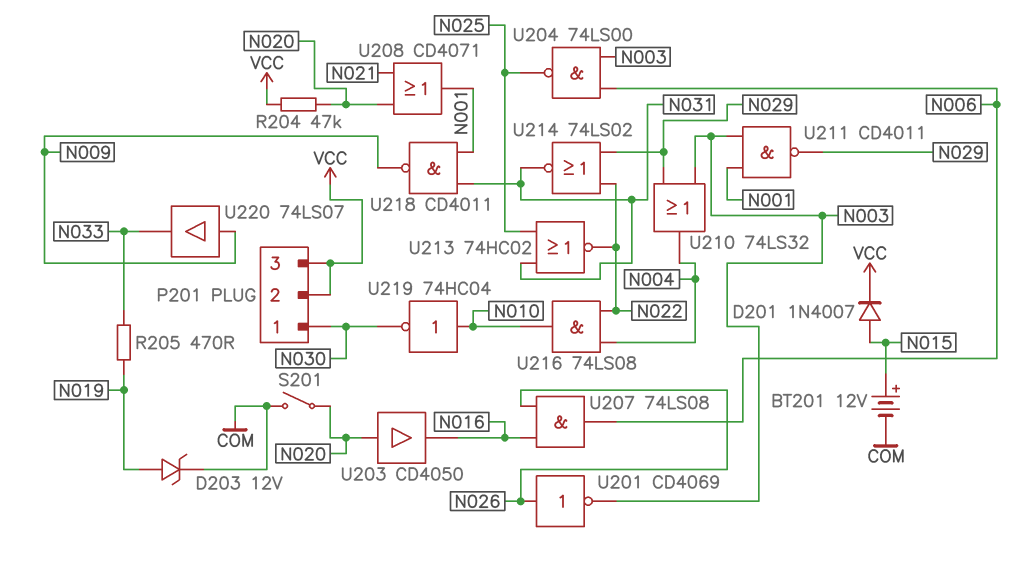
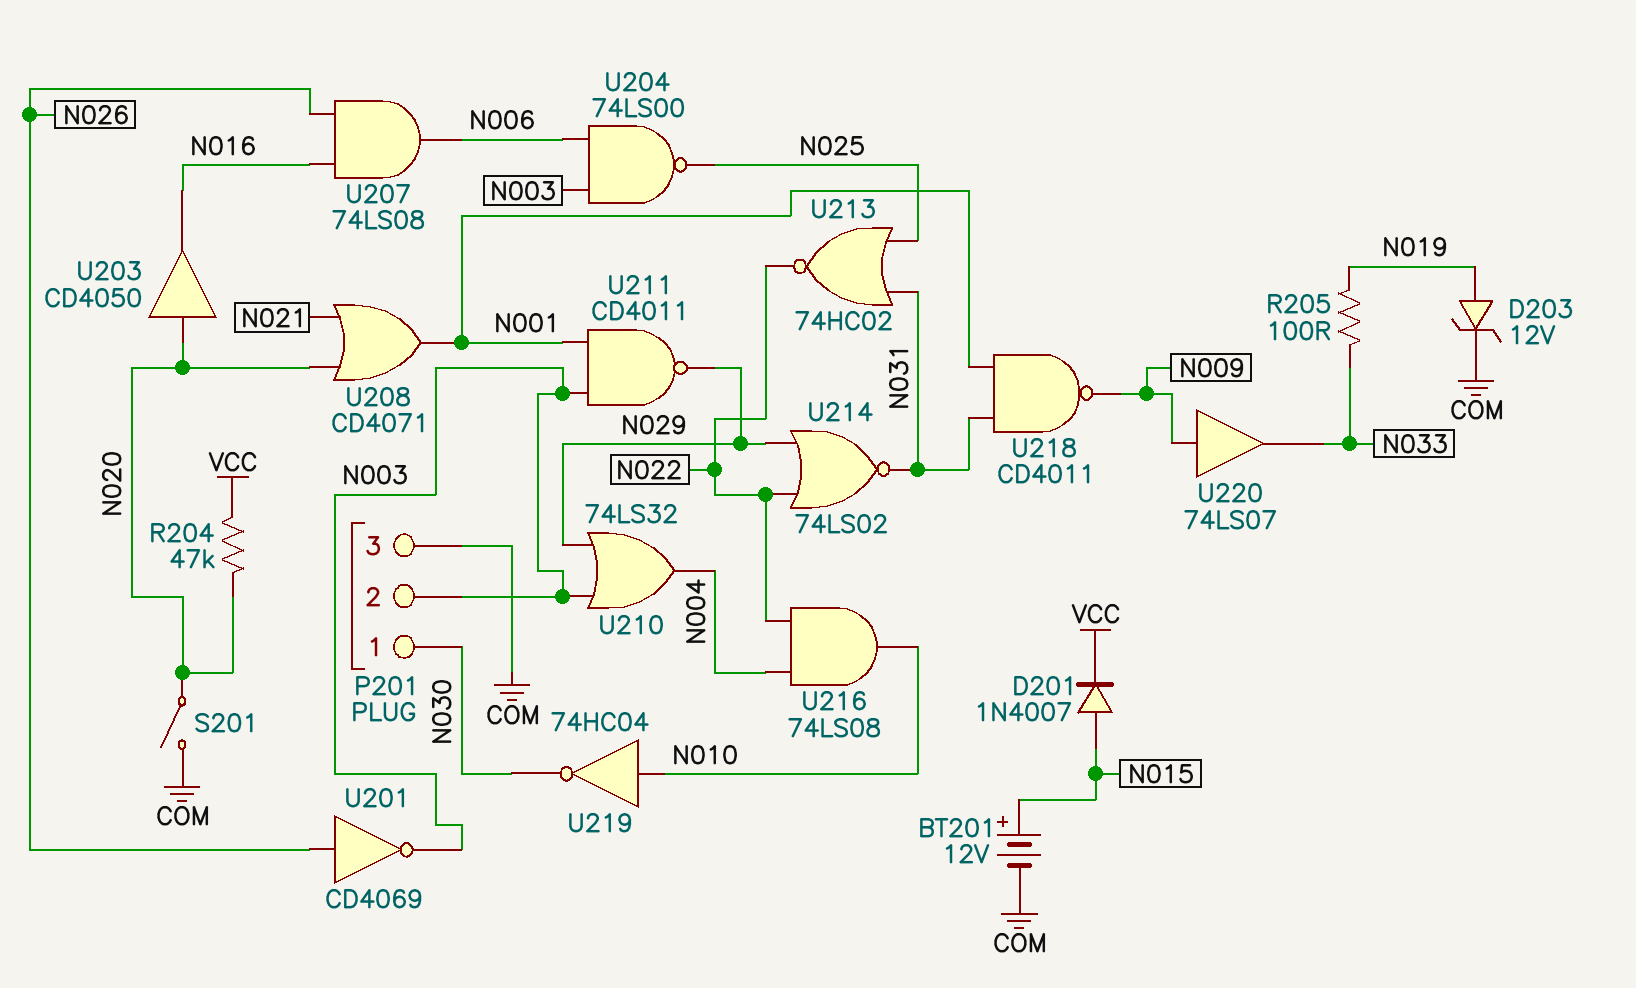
P201 pin 2: VCC -> N003
P201 pin 3: VCC -> COM
R205: 470 (N019, N033) -> 100 (N019, N033)

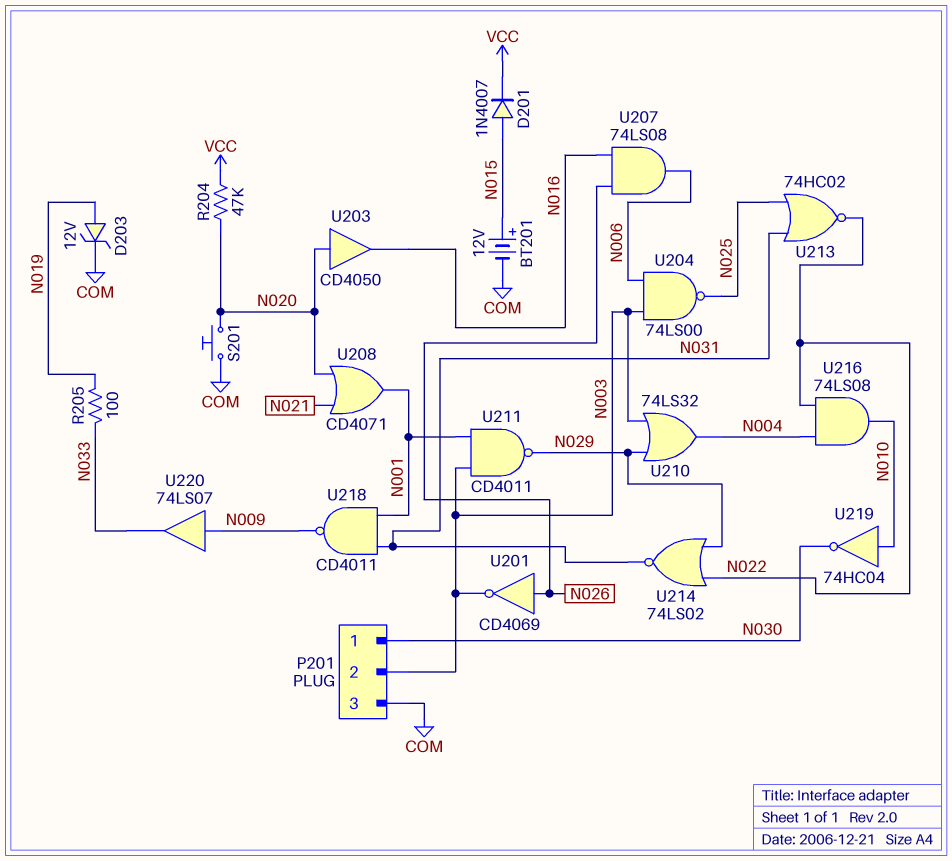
S201: switch (COM, N020) -> button (COM, N020)

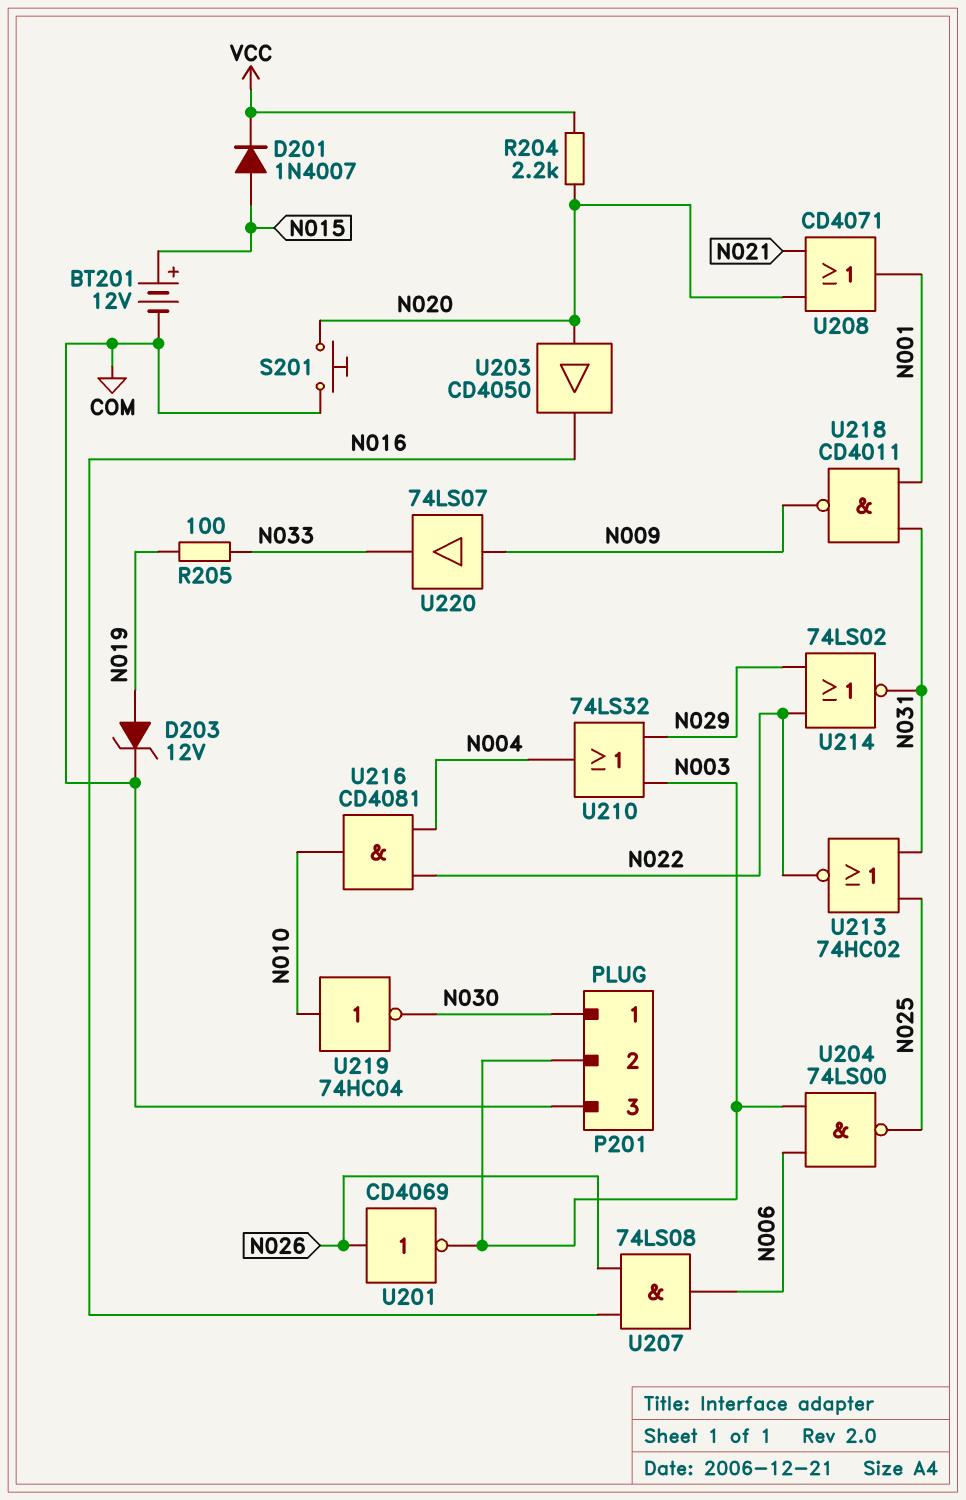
R204: 47k (N020, VCC) -> 2.2k (N020, VCC)
U211: NAND CD4011 (in N001, in N003, out N029) -> none
U216: AND 74LS08 (in N004, in N022, out N010) -> AND CD4081 (in N004, in N022, out N010)

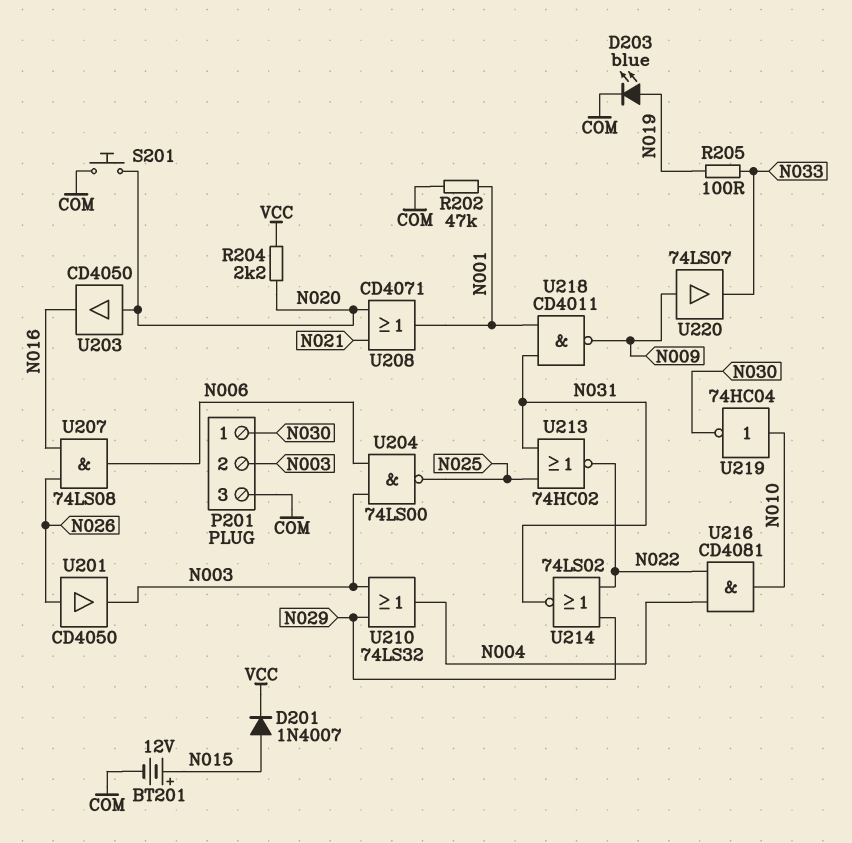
D203: zener 12V (A N019, K COM) -> LED blue (A N019, K COM)
R202: none -> 47k (COM, N001)
U201: NOT CD4069 (in N026, out N003) -> buffer CD4050 (in N026, out N003)

